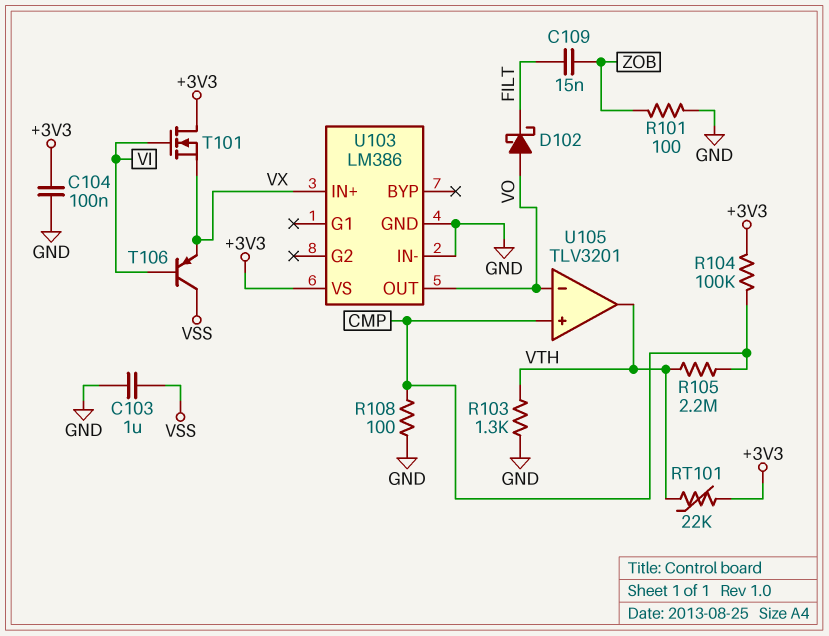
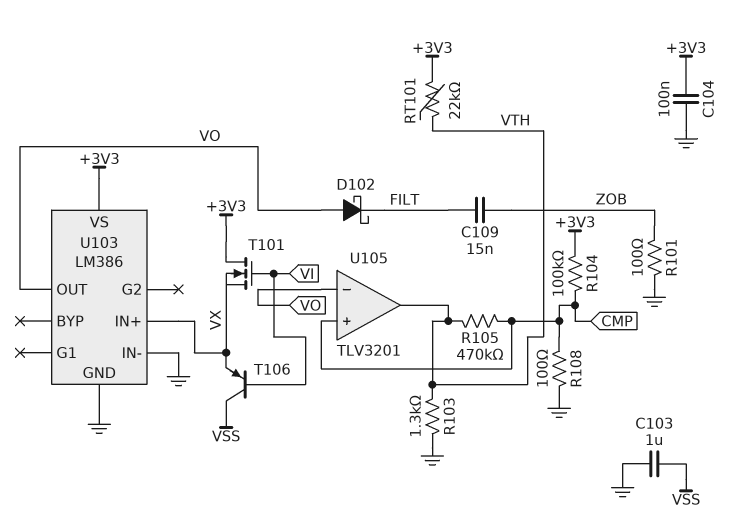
R105: 2.2M (CMP, VTH) -> 470k (CMP, VTH)

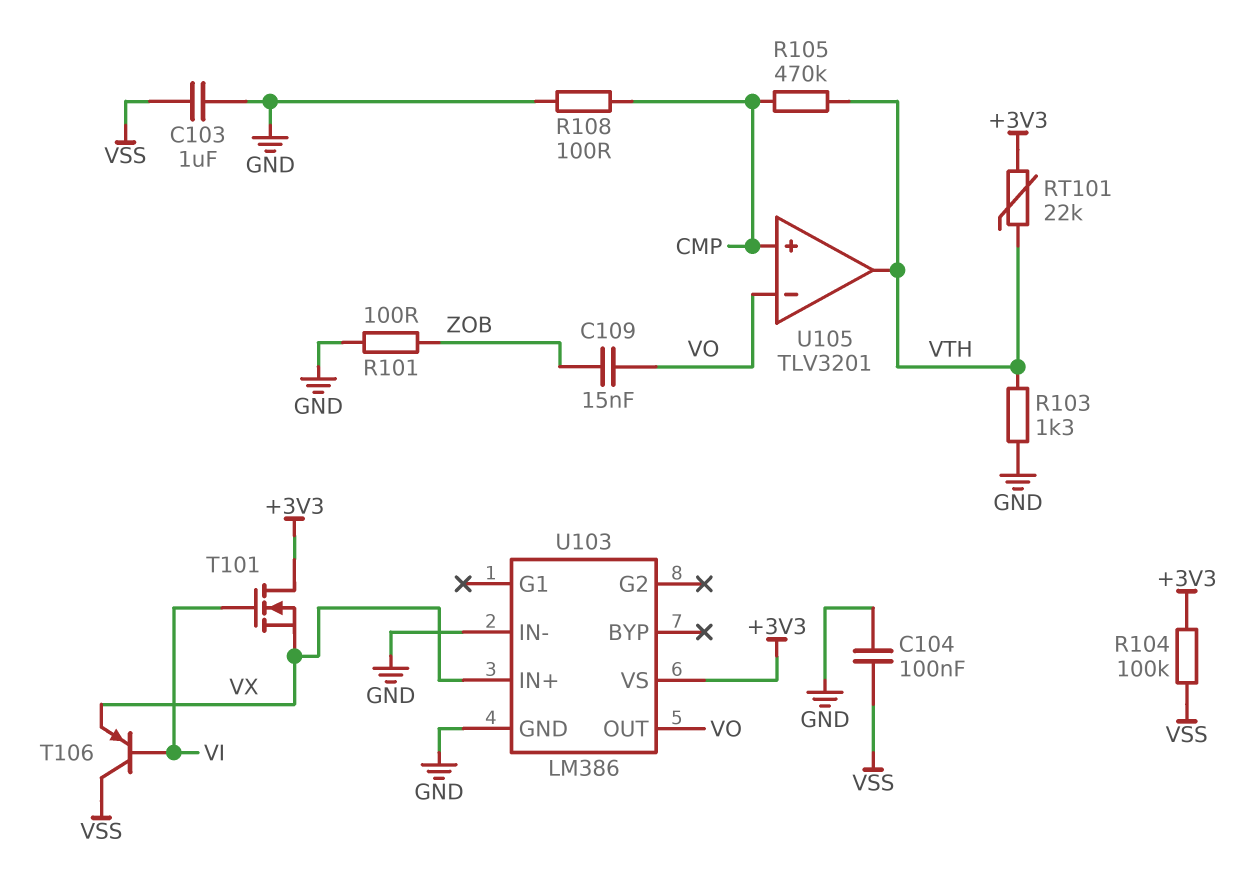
C104: 100nF (+3V3, GND) -> 100nF (GND, VSS)
C109: 15nF (FILT, ZOB) -> 15nF (VO, ZOB)
D102: schottky (A VO, K FILT) -> none
R104: 100k (+3V3, CMP) -> 100k (+3V3, VSS)

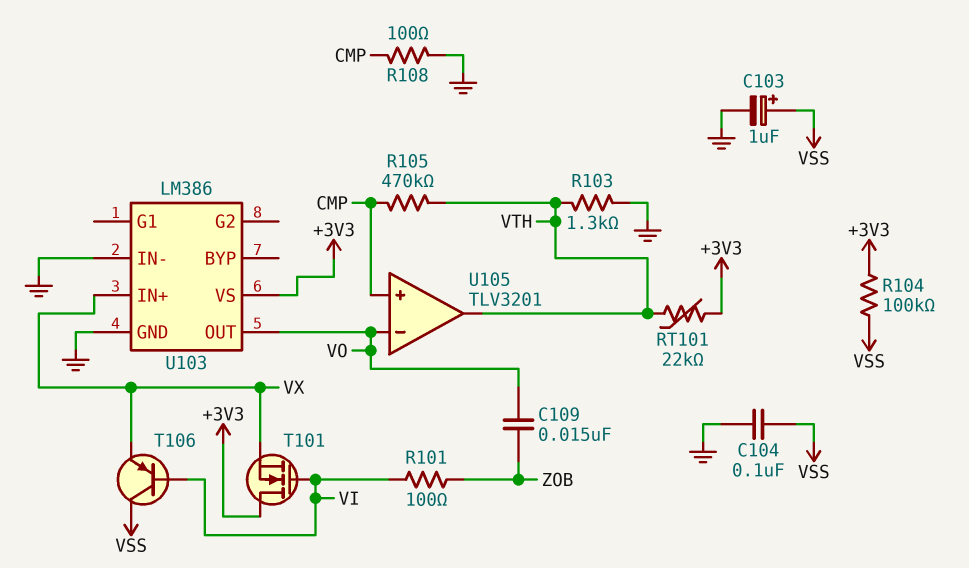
C103: 1uF (GND, VSS) -> 1uF (plus VSS, minus GND)
R101: 100 (GND, ZOB) -> 100 (VI, ZOB)

